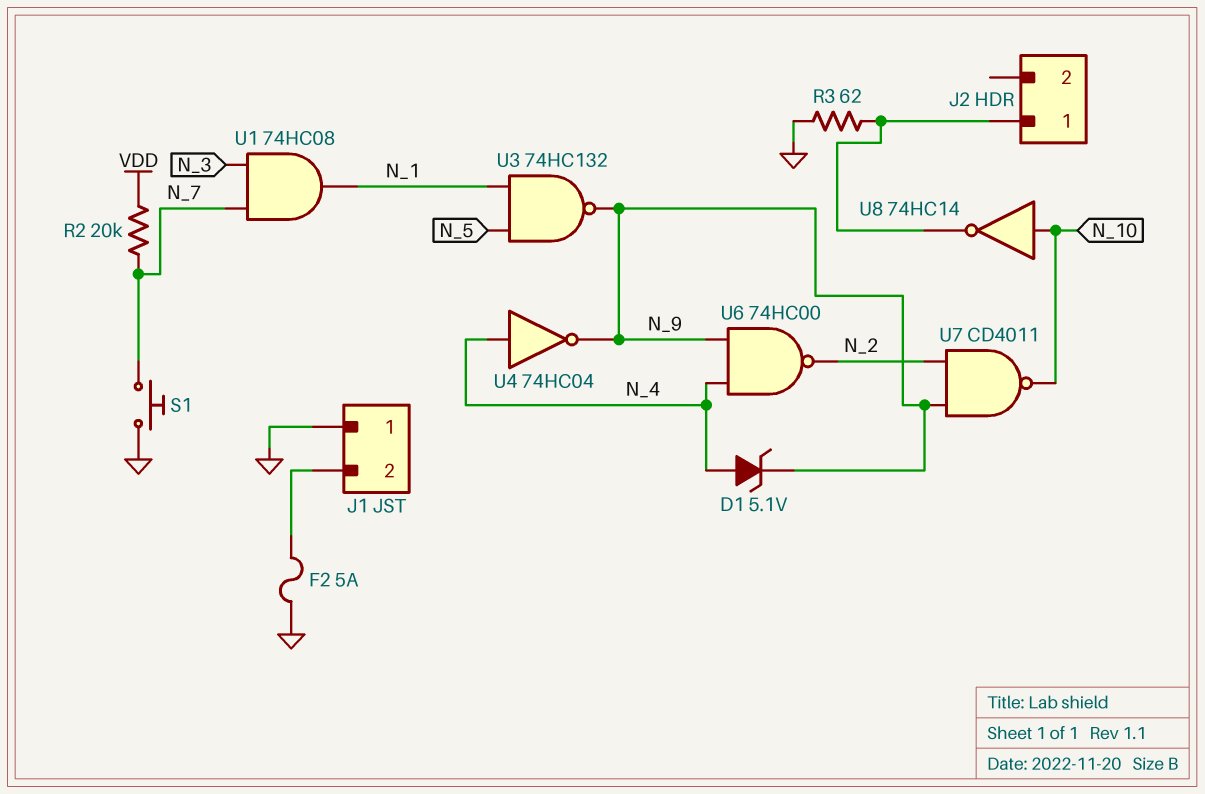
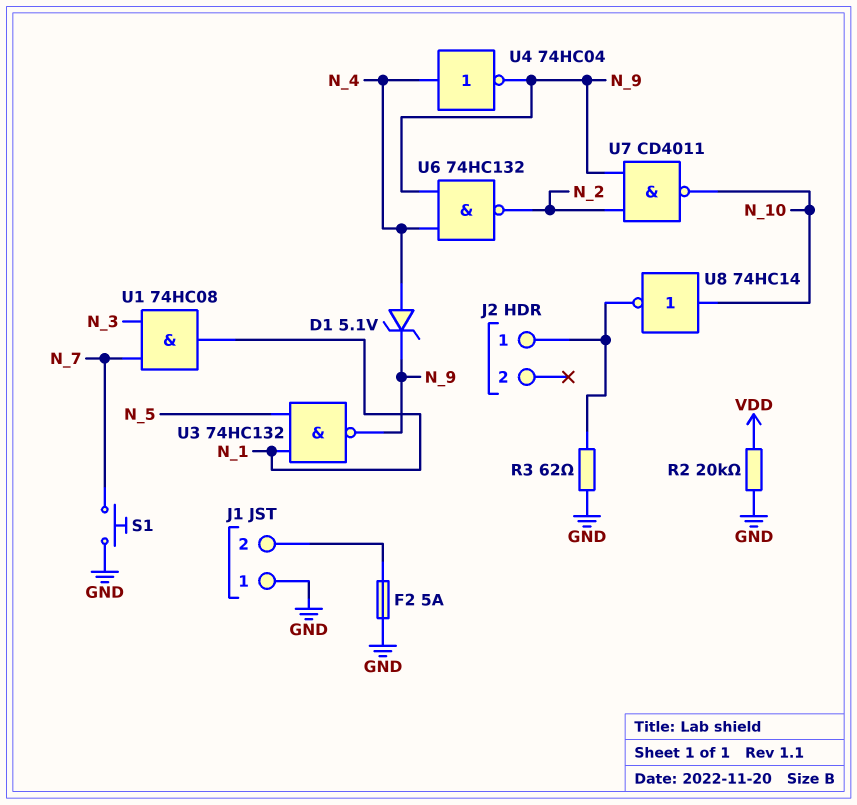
R2: 20k (N_7, VDD) -> 20k (GND, VDD)
U6: NAND 74HC00 (in N_4, in N_9, out N_2) -> NAND 74HC132 (in N_4, in N_9, out N_2)

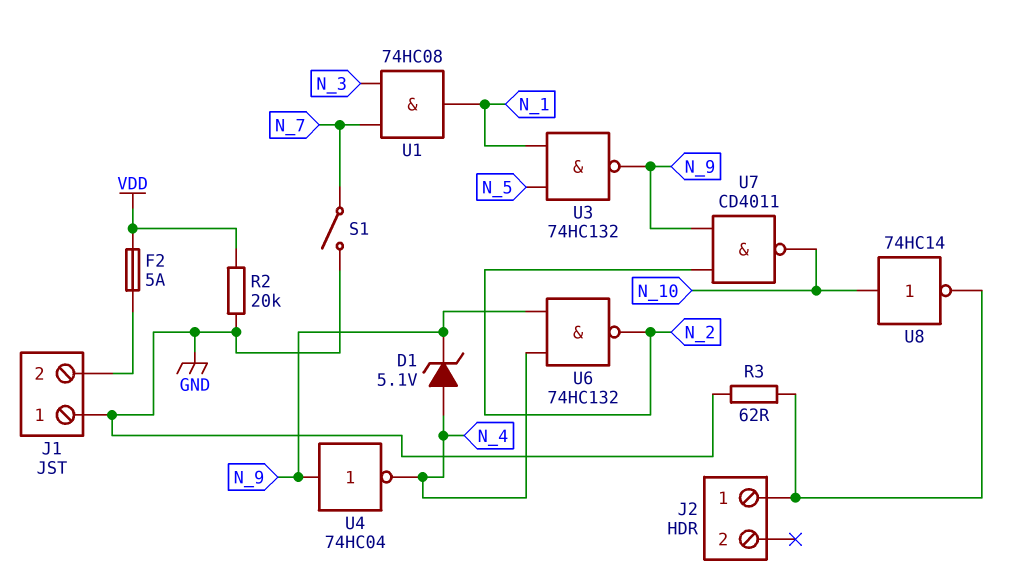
F2: 5A (GND, J1/2) -> 5A (J1/2, VDD)
S1: button (GND, N_7) -> switch (GND, N_7)
U4: NOT 74HC04 (in N_4, out N_9) -> NOT 74HC04 (in N_9, out N_4)

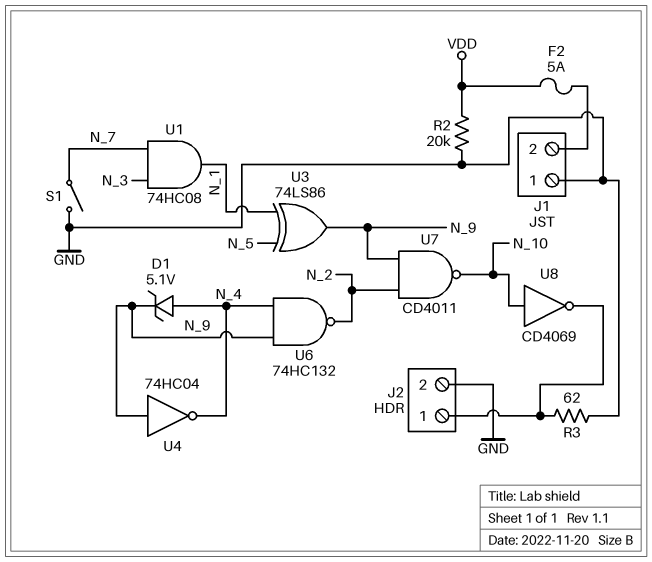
J2 pin 2: none -> GND
U3: NAND 74HC132 (in N_1, in N_5, out N_9) -> XOR 74LS86 (in N_1, in N_5, out N_9)
U8: NOT 74HC14 (in N_10, out J2/1) -> NOT CD4069 (in N_10, out J2/1)

